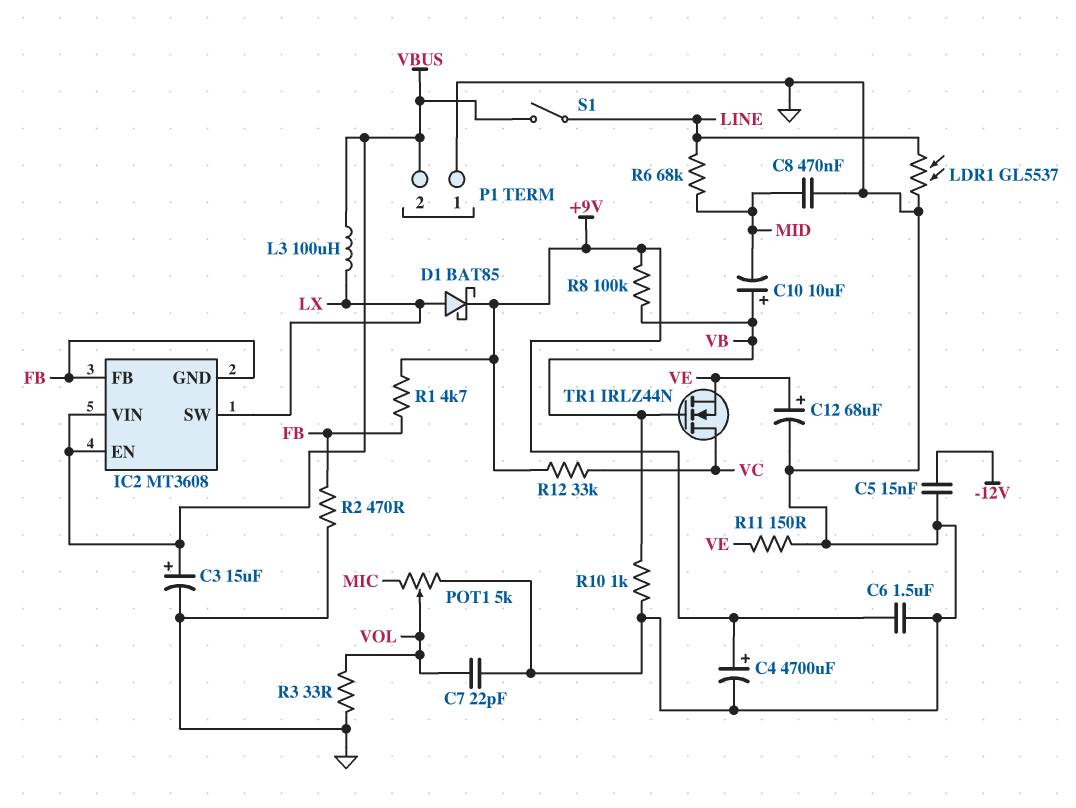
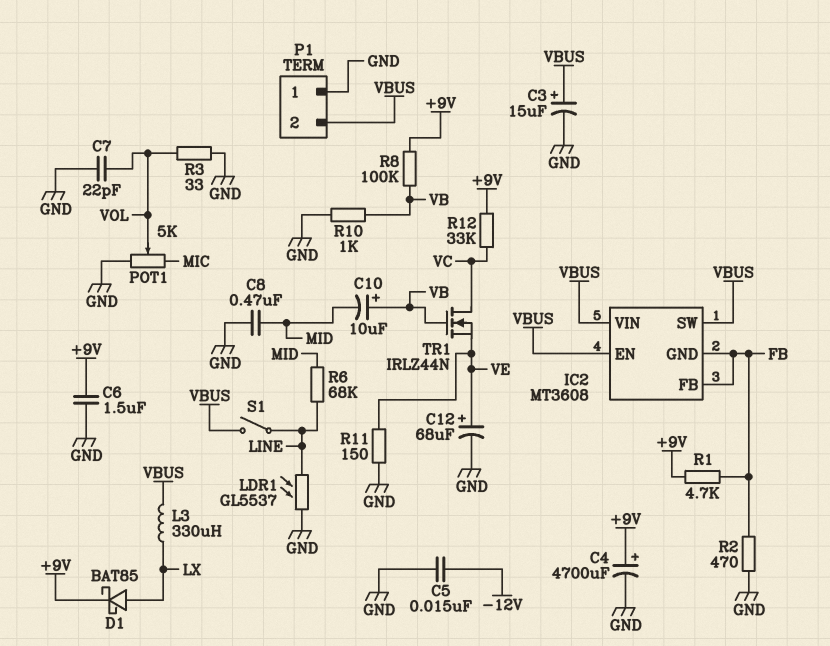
IC2 pin SW: LX -> VBUS
L3: 100uH (LX, VBUS) -> 330uH (LX, VBUS)

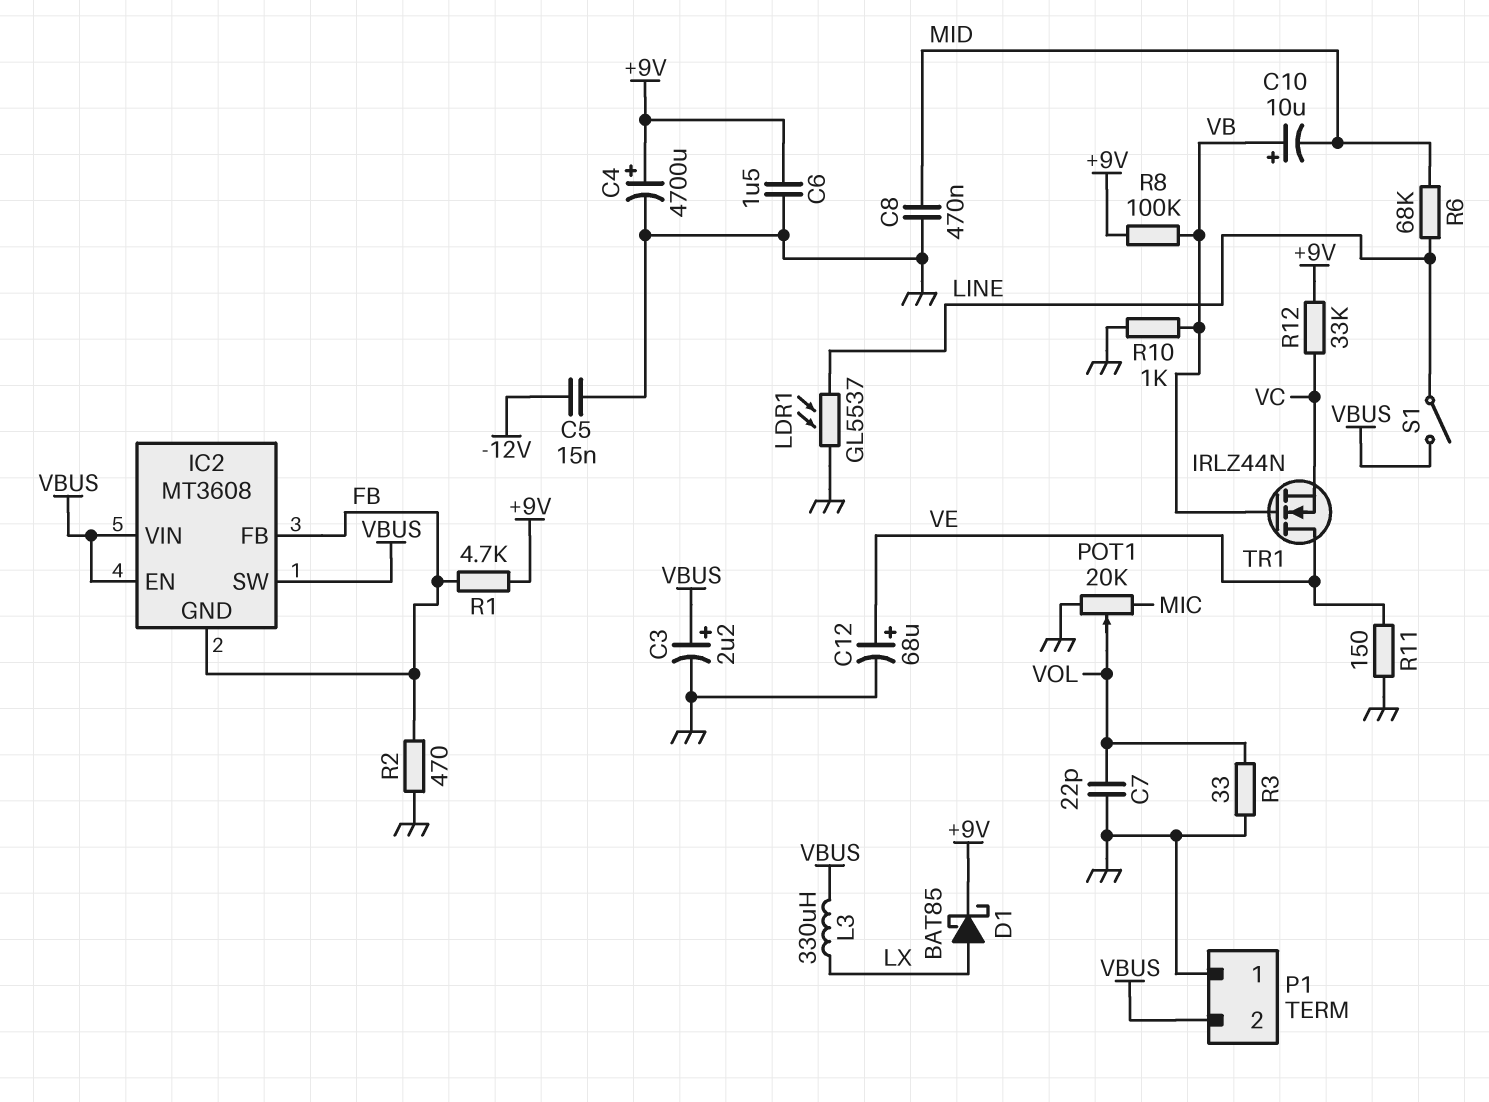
C3: 15uF (plus VBUS, minus GND) -> 2.2uF (plus VBUS, minus GND)
POT1: 5k (GND, MIC, wiper VOL) -> 20k (GND, MIC, wiper VOL)
TR1: NMOS IRLZ44N (G VB, D VC, S VE) -> NMOS IRLZ44N (G VB, D VE, S VC)

